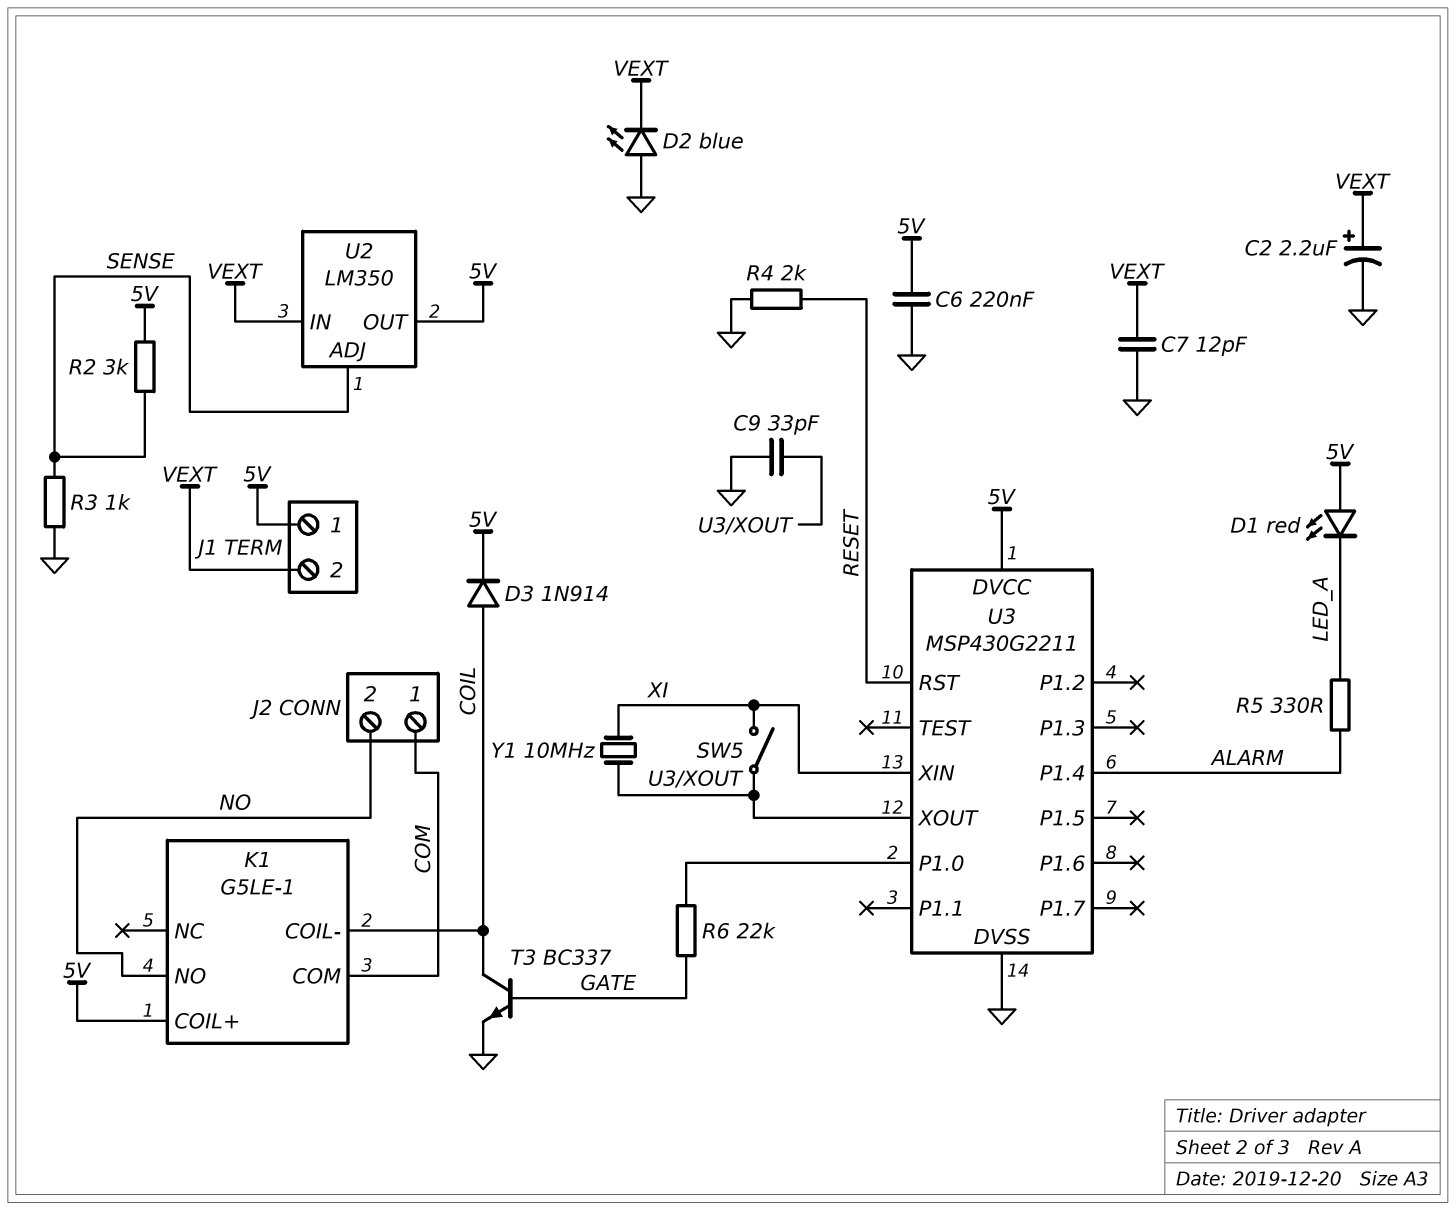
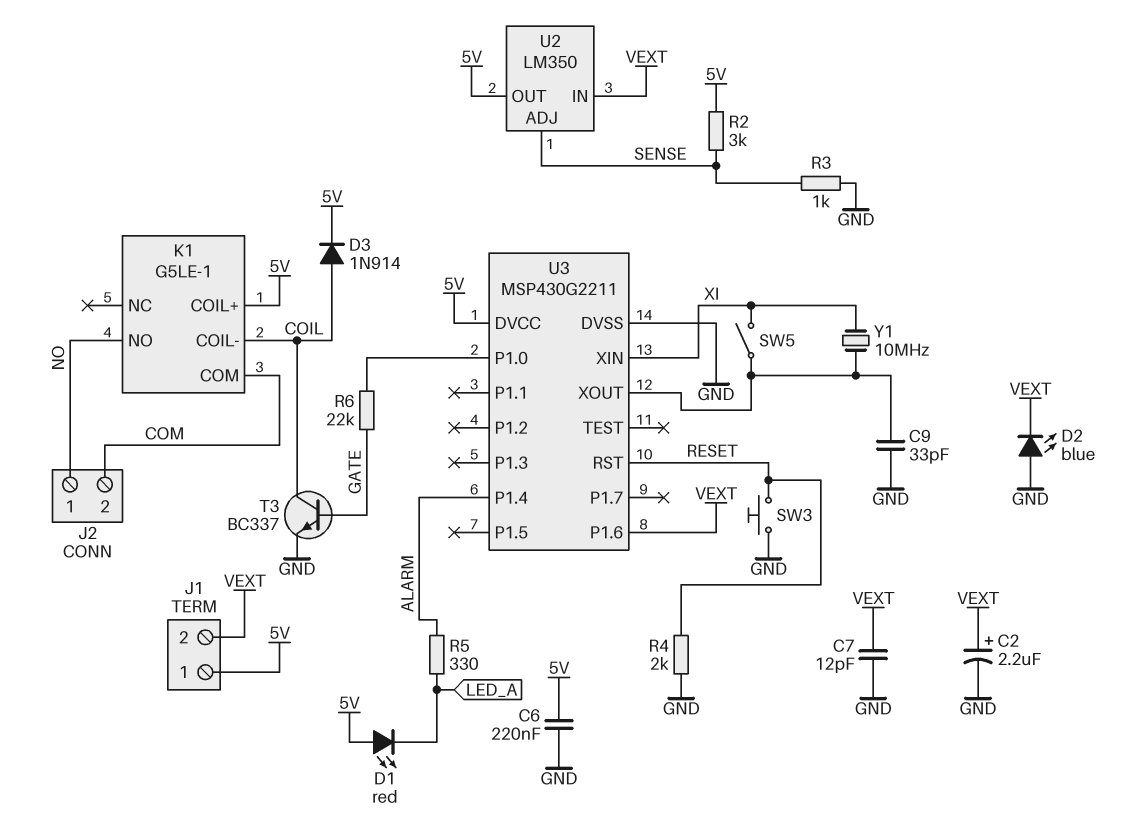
J2 pin 1: COM -> NO
J2 pin 2: NO -> COM
SW3: none -> button (GND, RESET)
U3 pin P1.6: none -> VEXT

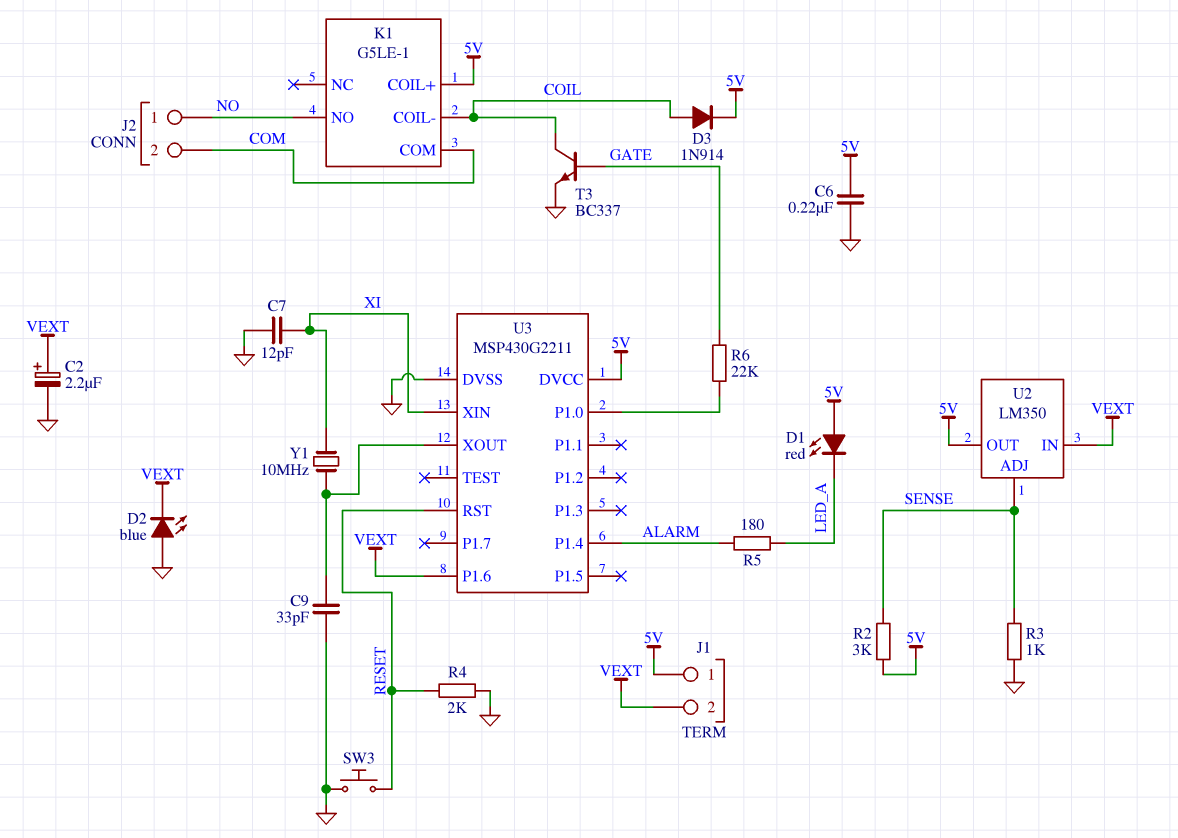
C7: 12pF (GND, VEXT) -> 12pF (GND, XI)
R5: 330 (ALARM, LED_A) -> 180 (ALARM, LED_A)
SW5: switch (U3/XOUT, XI) -> none

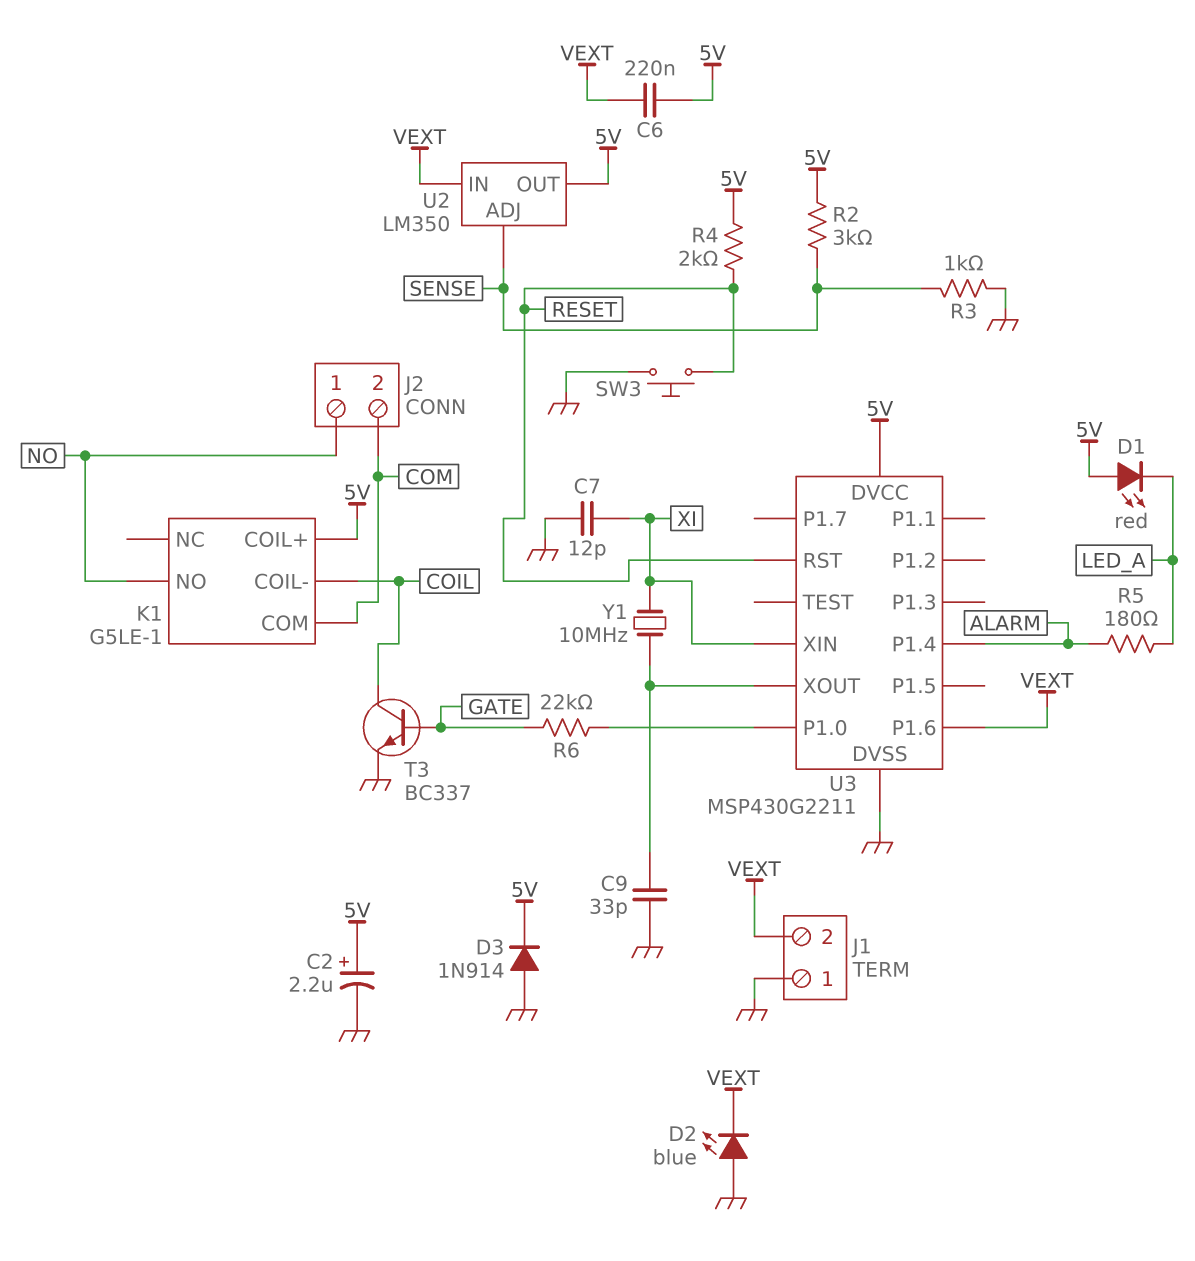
C2: 2.2uF (plus VEXT, minus GND) -> 2.2uF (plus 5V, minus GND)
C6: 220nF (5V, GND) -> 220nF (5V, VEXT)
D3: diode 1N914 (A COIL, K 5V) -> diode 1N914 (A GND, K 5V)
J1 pin 1: 5V -> GND
R4: 2k (GND, RESET) -> 2k (5V, RESET)

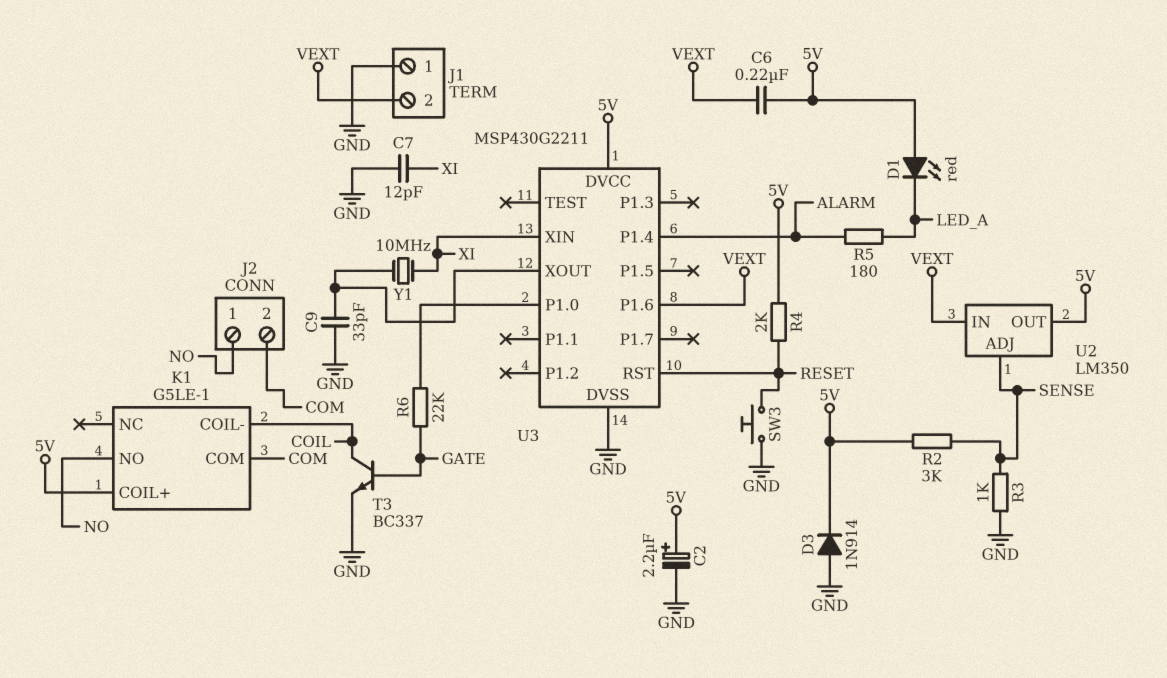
D2: LED blue (A GND, K VEXT) -> none

